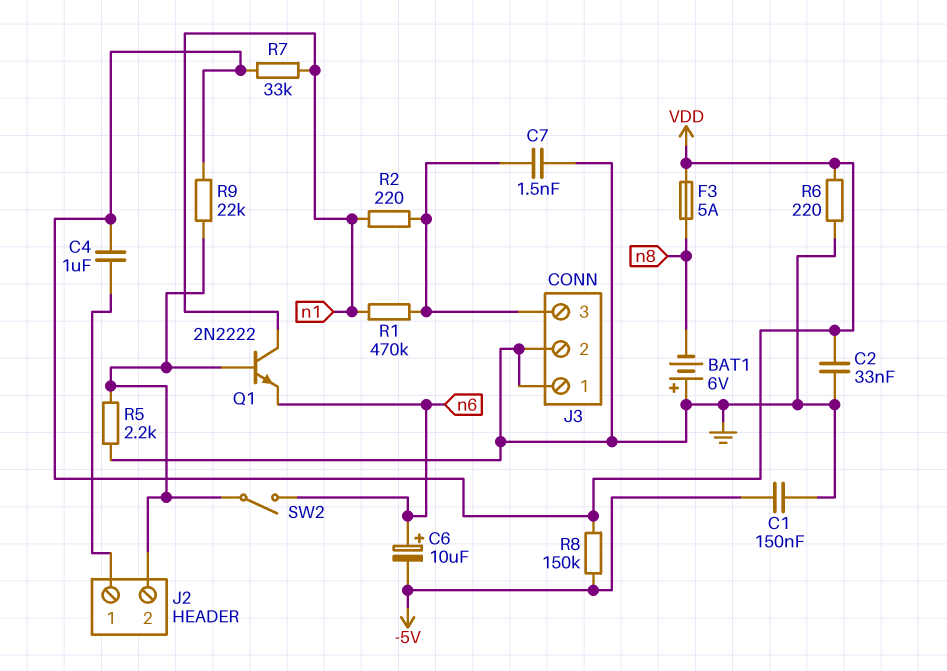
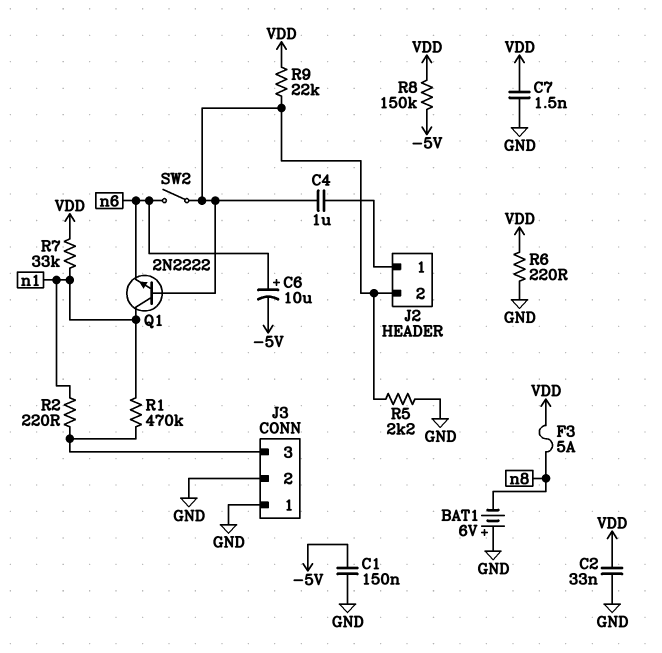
C4: 1uF (J2/1, VDD) -> 1uF (J2/1, J2/2)
C7: 1.5nF (GND, J3/3) -> 1.5nF (GND, VDD)

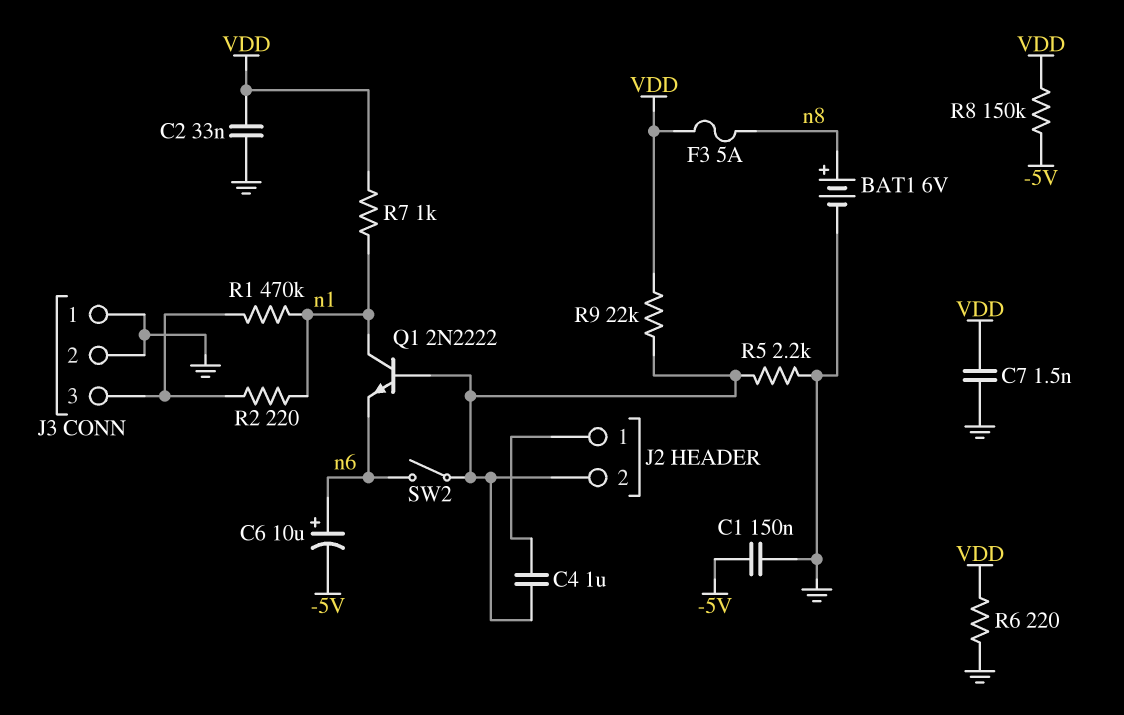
BAT1: 6V (plus GND, minus n8) -> 6V (plus n8, minus GND)
R7: 33k (VDD, n1) -> 1k (VDD, n1)

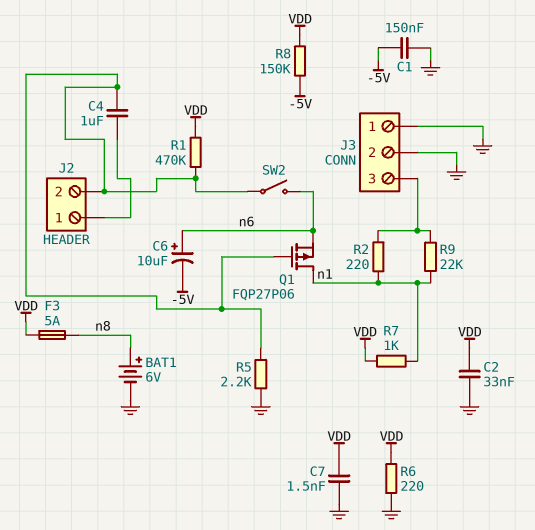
Q1: NPN 2N2222 (B J2/2, C n1, E n6) -> PMOS FQP27P06 (G J2/2, D n1, S n6)
R1: 470k (J3/3, n1) -> 470k (J2/2, VDD)
R9: 22k (J2/2, VDD) -> 22k (J3/3, n1)

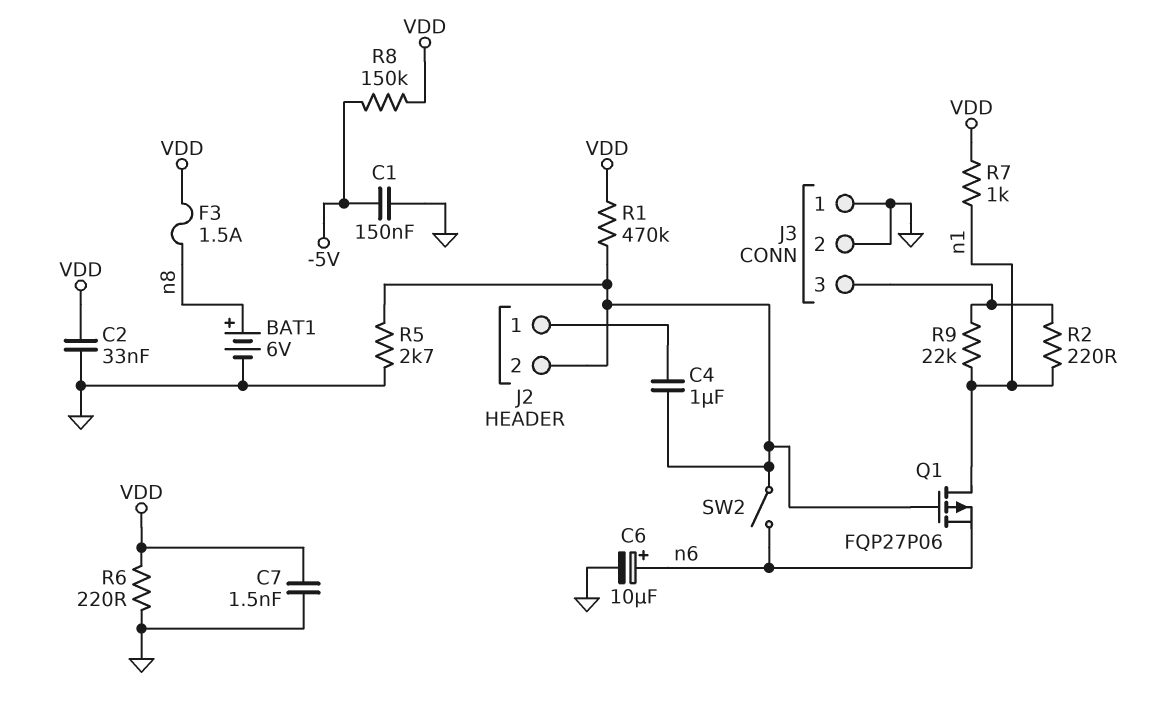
C6: 10uF (plus n6, minus -5V) -> 10uF (plus n6, minus GND)
F3: 5A (VDD, n8) -> 1.5A (VDD, n8)
R5: 2.2k (GND, J2/2) -> 2.7k (GND, J2/2)

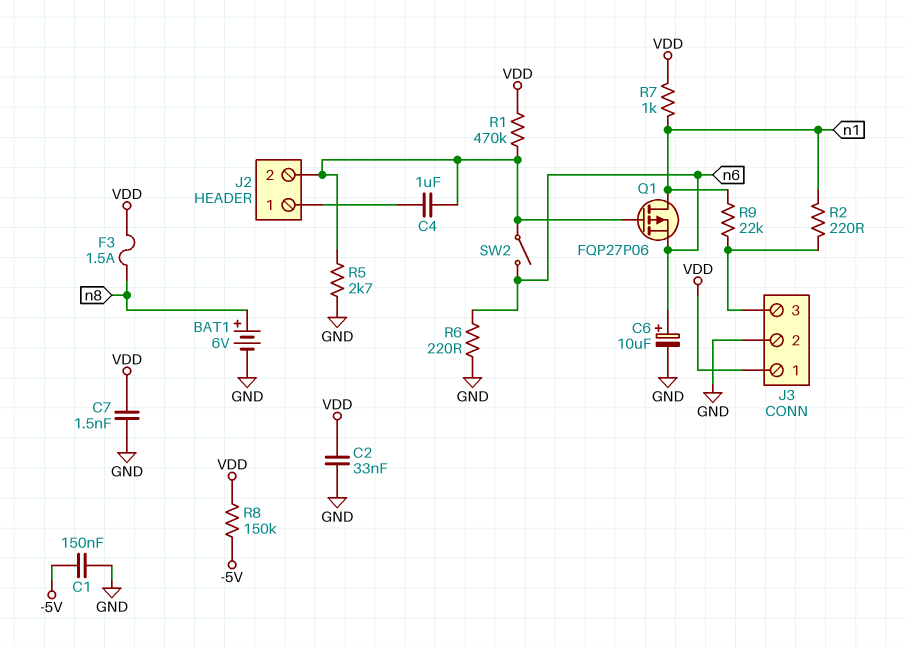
J3 pin 1: GND -> VDD
R6: 220 (GND, VDD) -> 220 (GND, n6)

